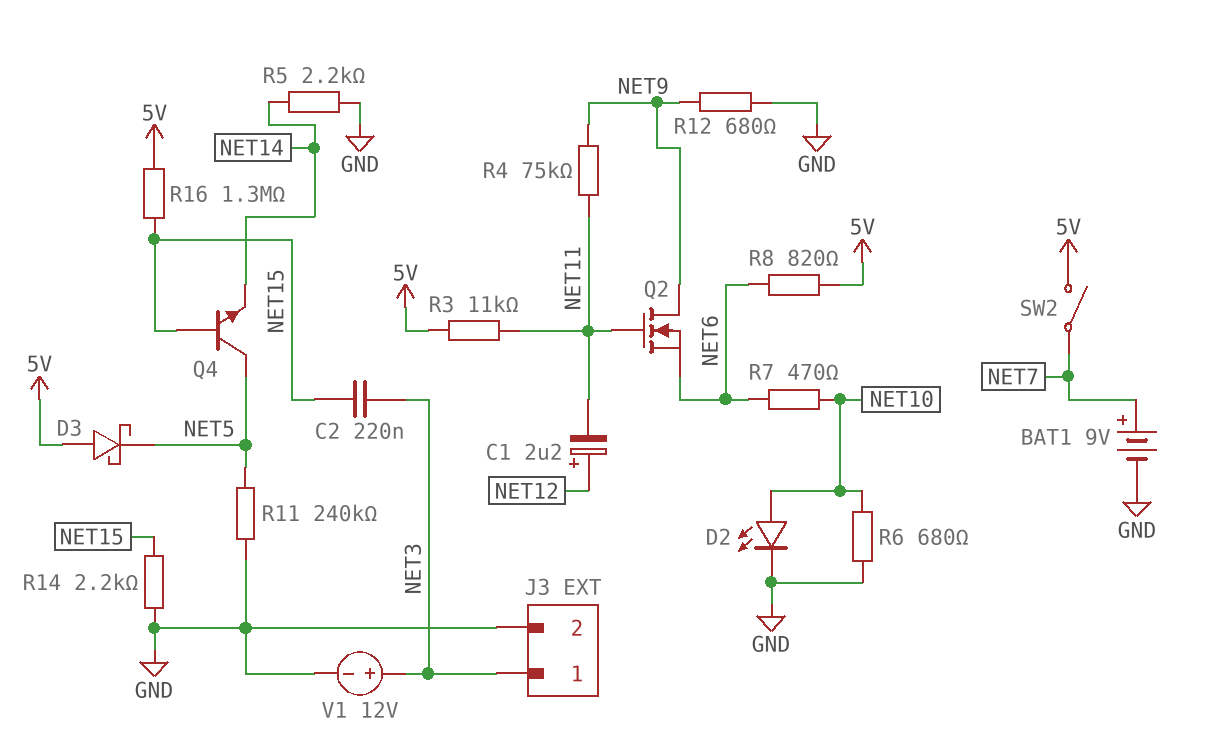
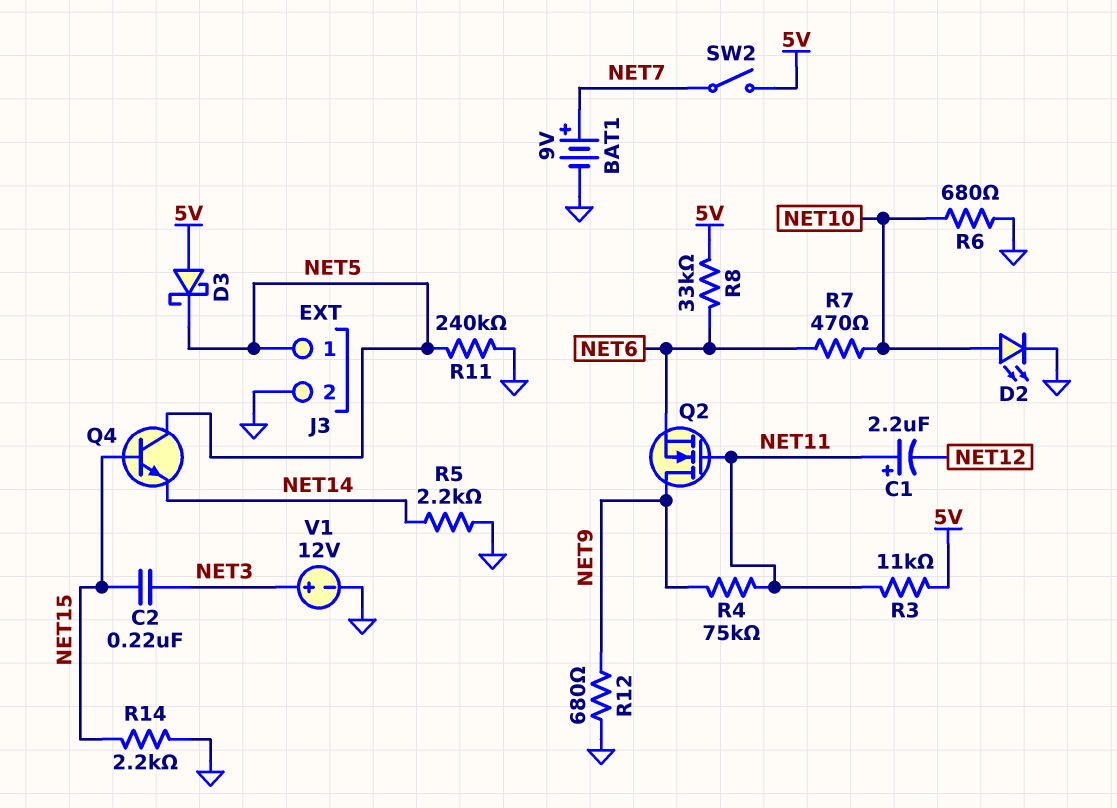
C1: 2.2uF (plus NET12, minus NET11) -> 2.2uF (plus NET11, minus NET12)
J3 pin 1: NET3 -> NET5
R8: 820 (5V, NET6) -> 33k (5V, NET6)
R16: 1.3M (5V, NET15) -> none

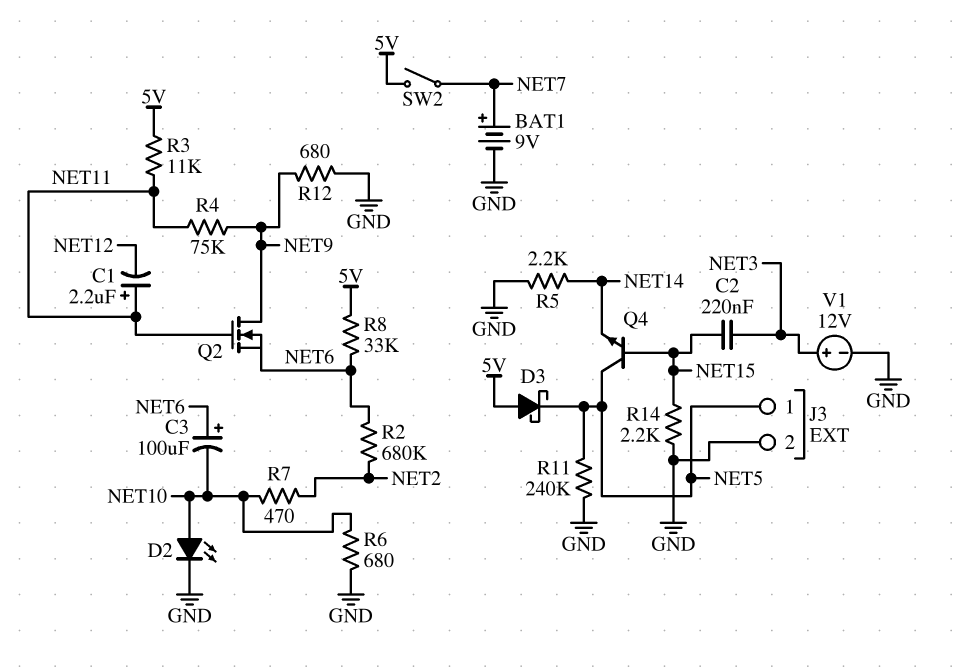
C3: none -> 100uF (plus NET6, minus NET10)
R2: none -> 680k (NET2, NET6)
R7: 470 (NET6, NET10) -> 470 (NET2, NET10)

